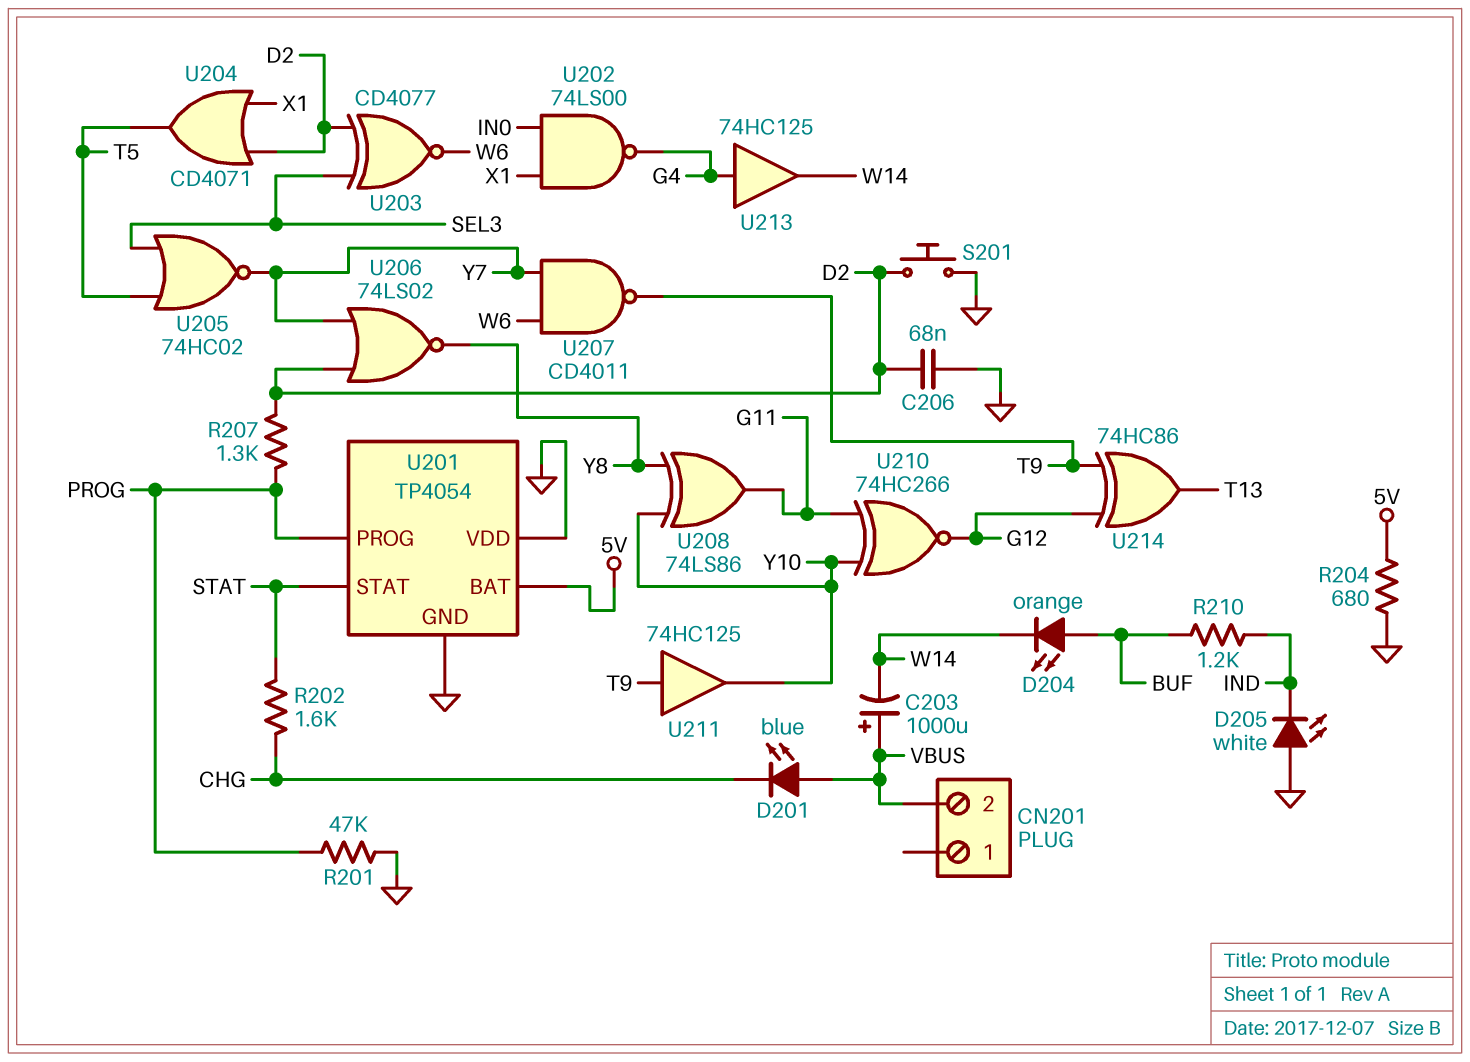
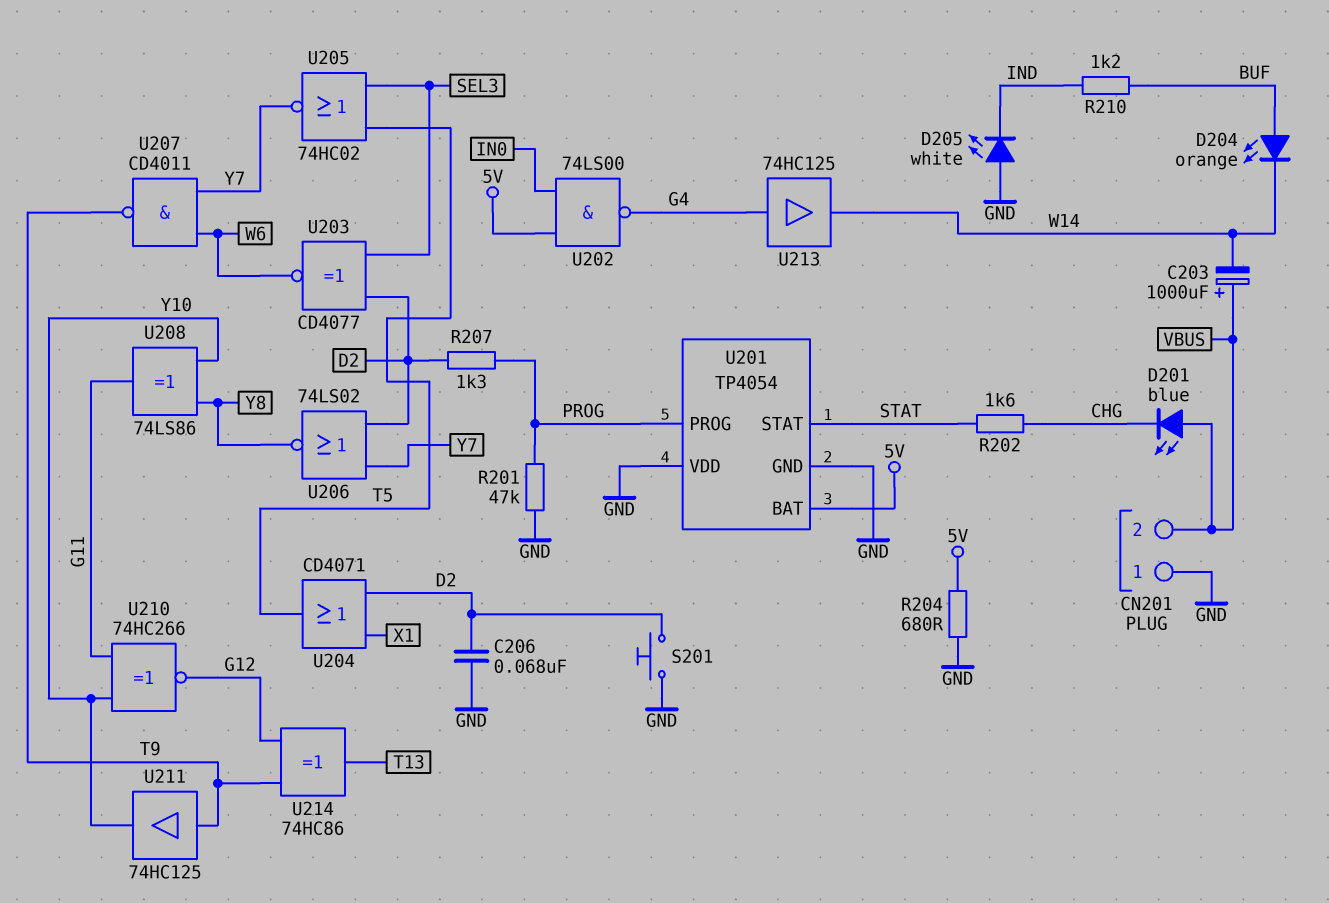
CN201 pin 1: none -> GND
U202: NAND 74LS00 (in IN0, in X1, out G4) -> NAND 74LS00 (in 5V, in IN0, out G4)

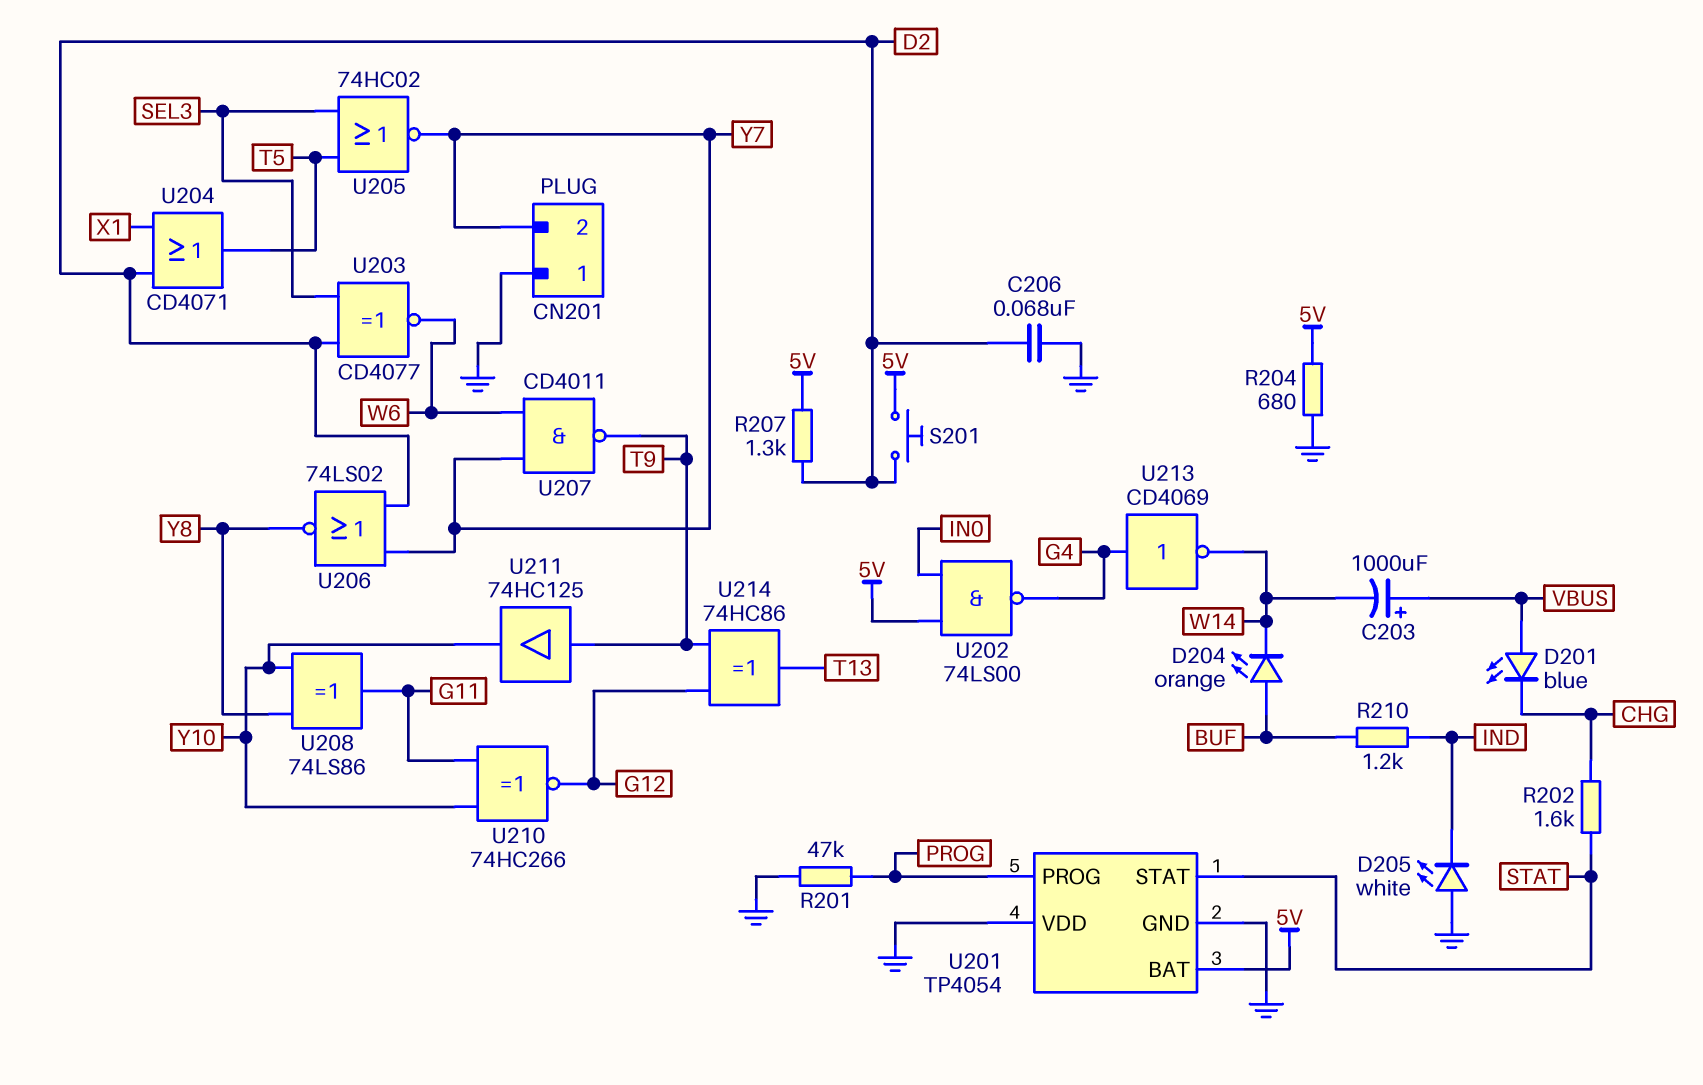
CN201 pin 2: VBUS -> Y7
R207: 1.3k (D2, PROG) -> 1.3k (5V, D2)
S201: button (D2, GND) -> button (5V, D2)
U213: buffer 74HC125 (in G4, out W14) -> NOT CD4069 (in G4, out W14)

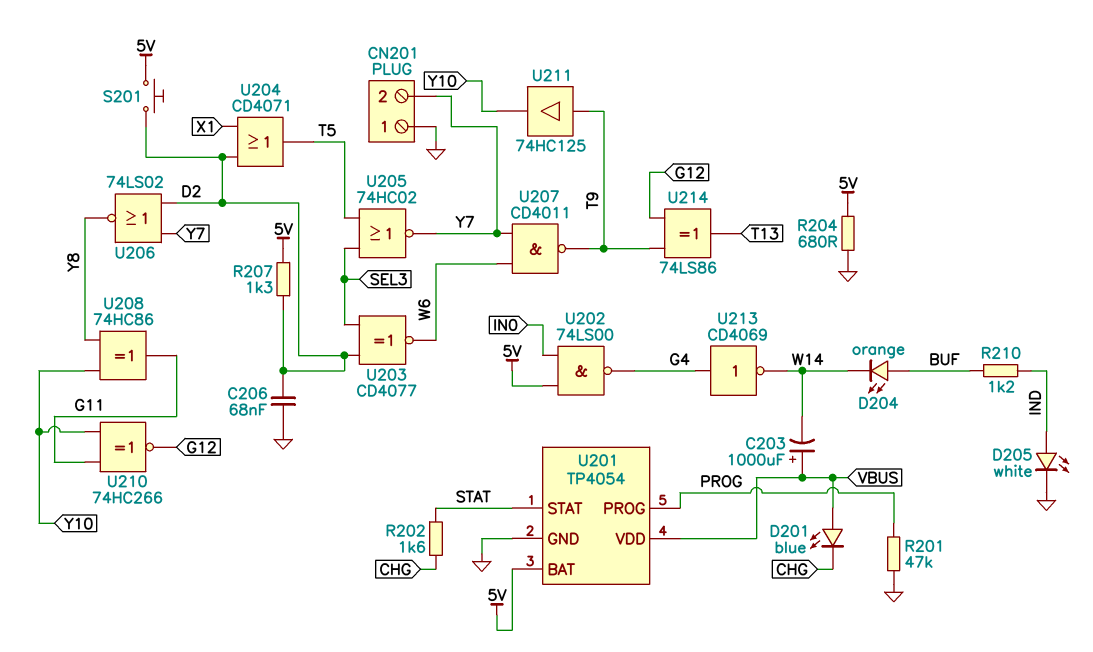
D205: LED white (A GND, K IND) -> LED white (A IND, K GND)
U201 pin VDD: GND -> VBUS
U208: XOR 74LS86 (in Y8, in Y10, out G11) -> XOR 74HC86 (in Y8, in Y10, out G11)
U214: XOR 74HC86 (in G12, in T9, out T13) -> XOR 74LS86 (in G12, in T9, out T13)

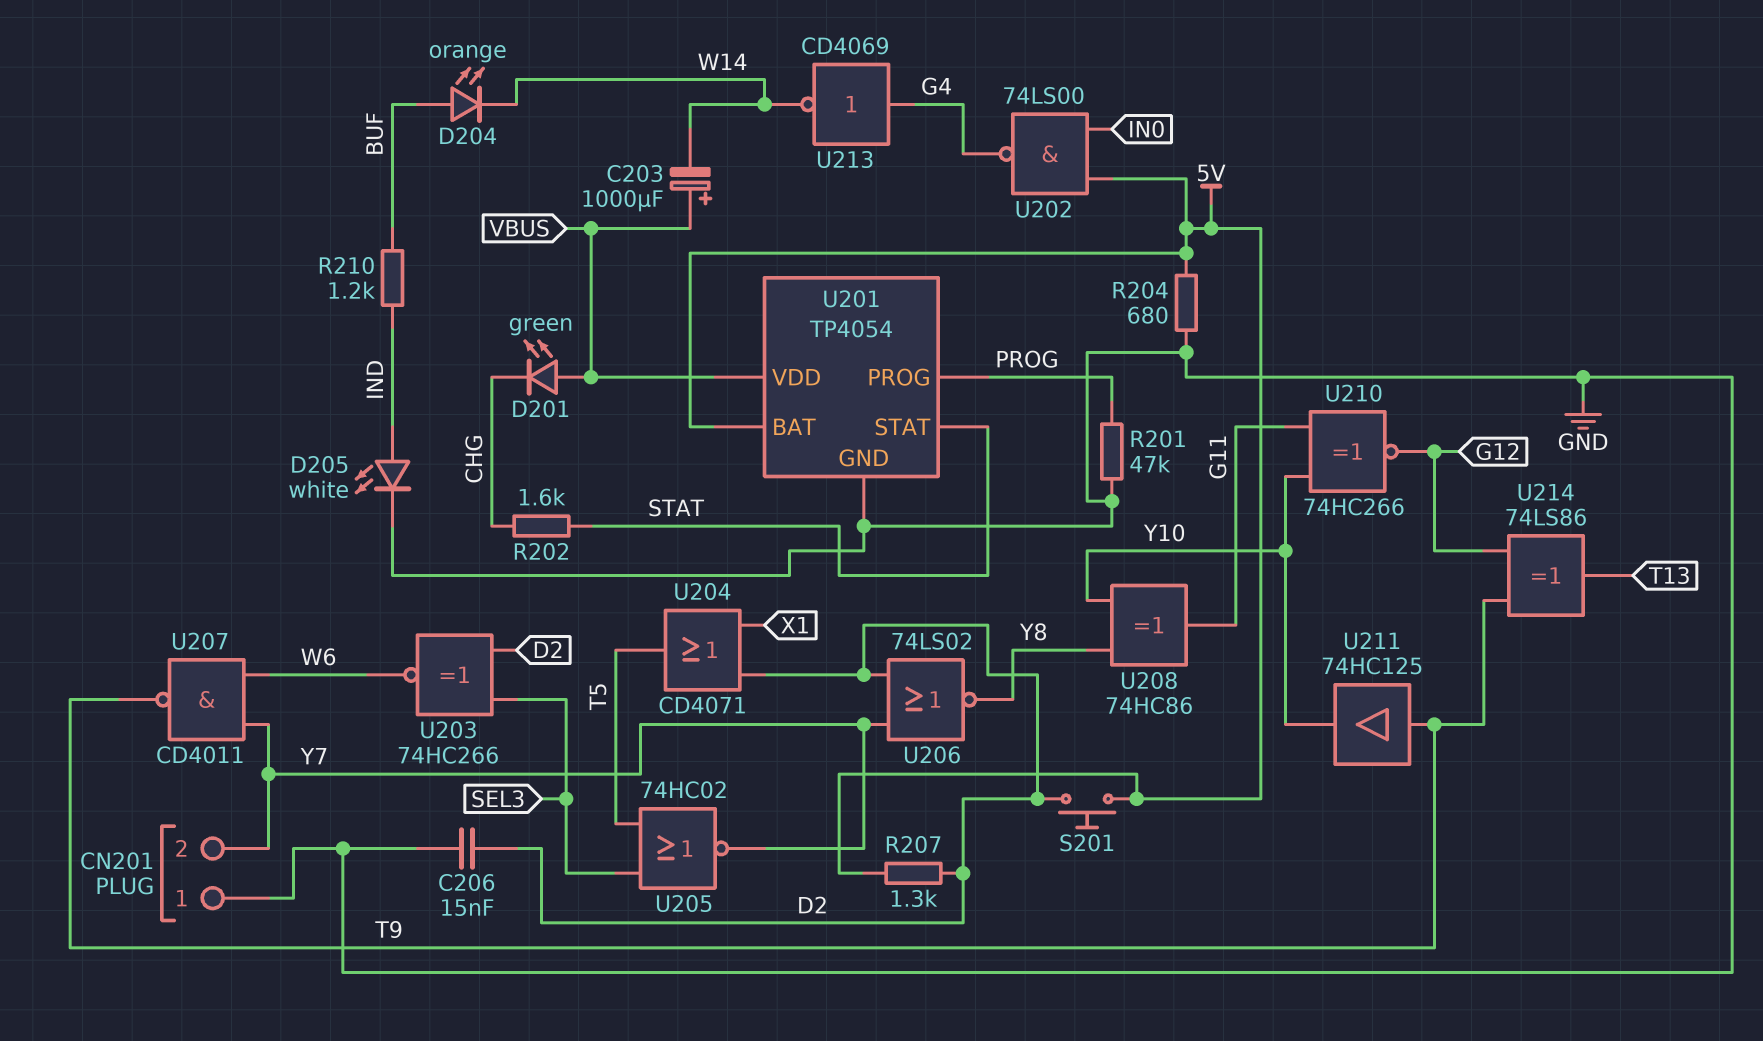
C206: 68nF (D2, GND) -> 15nF (D2, GND)
D201: LED blue (A VBUS, K CHG) -> LED green (A VBUS, K CHG)
U203: XNOR CD4077 (in D2, in SEL3, out W6) -> XNOR 74HC266 (in D2, in SEL3, out W6)

